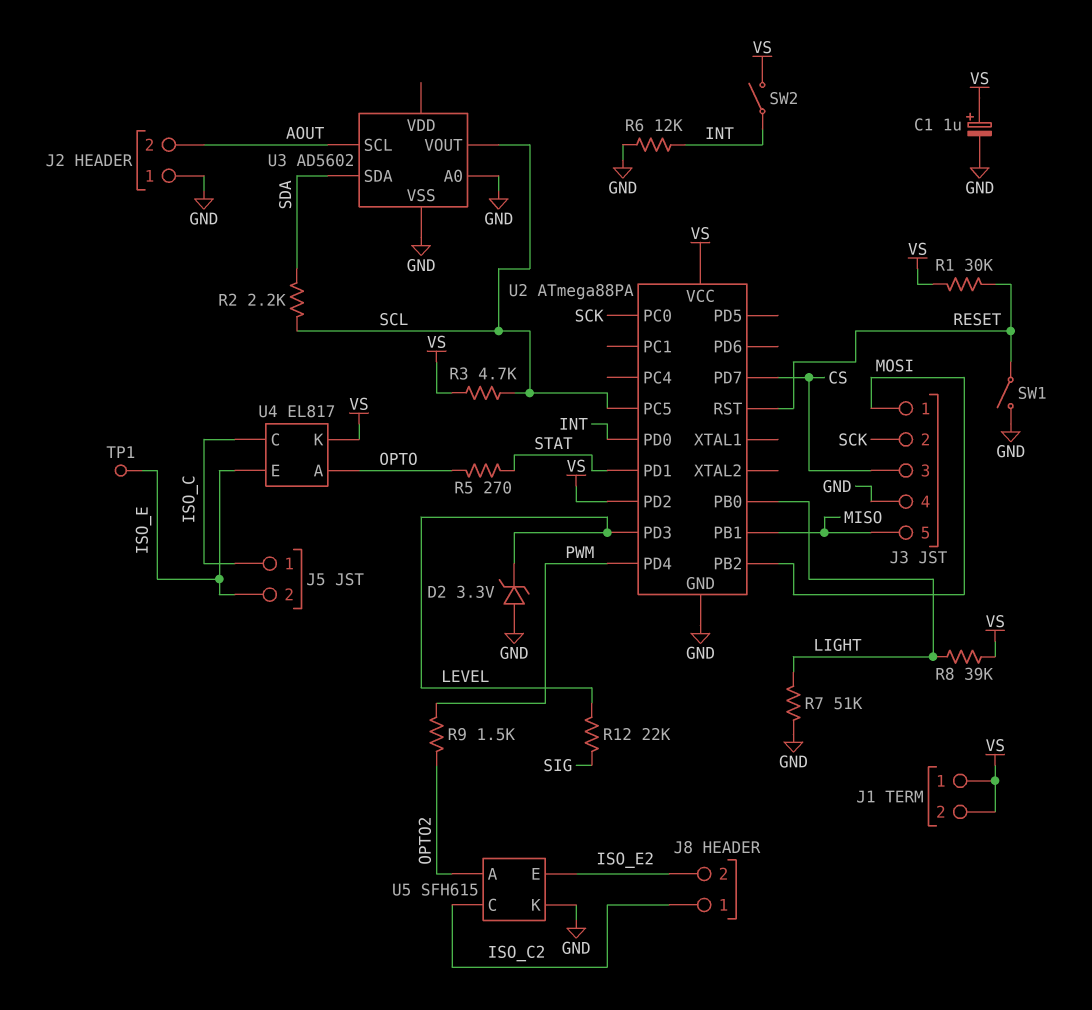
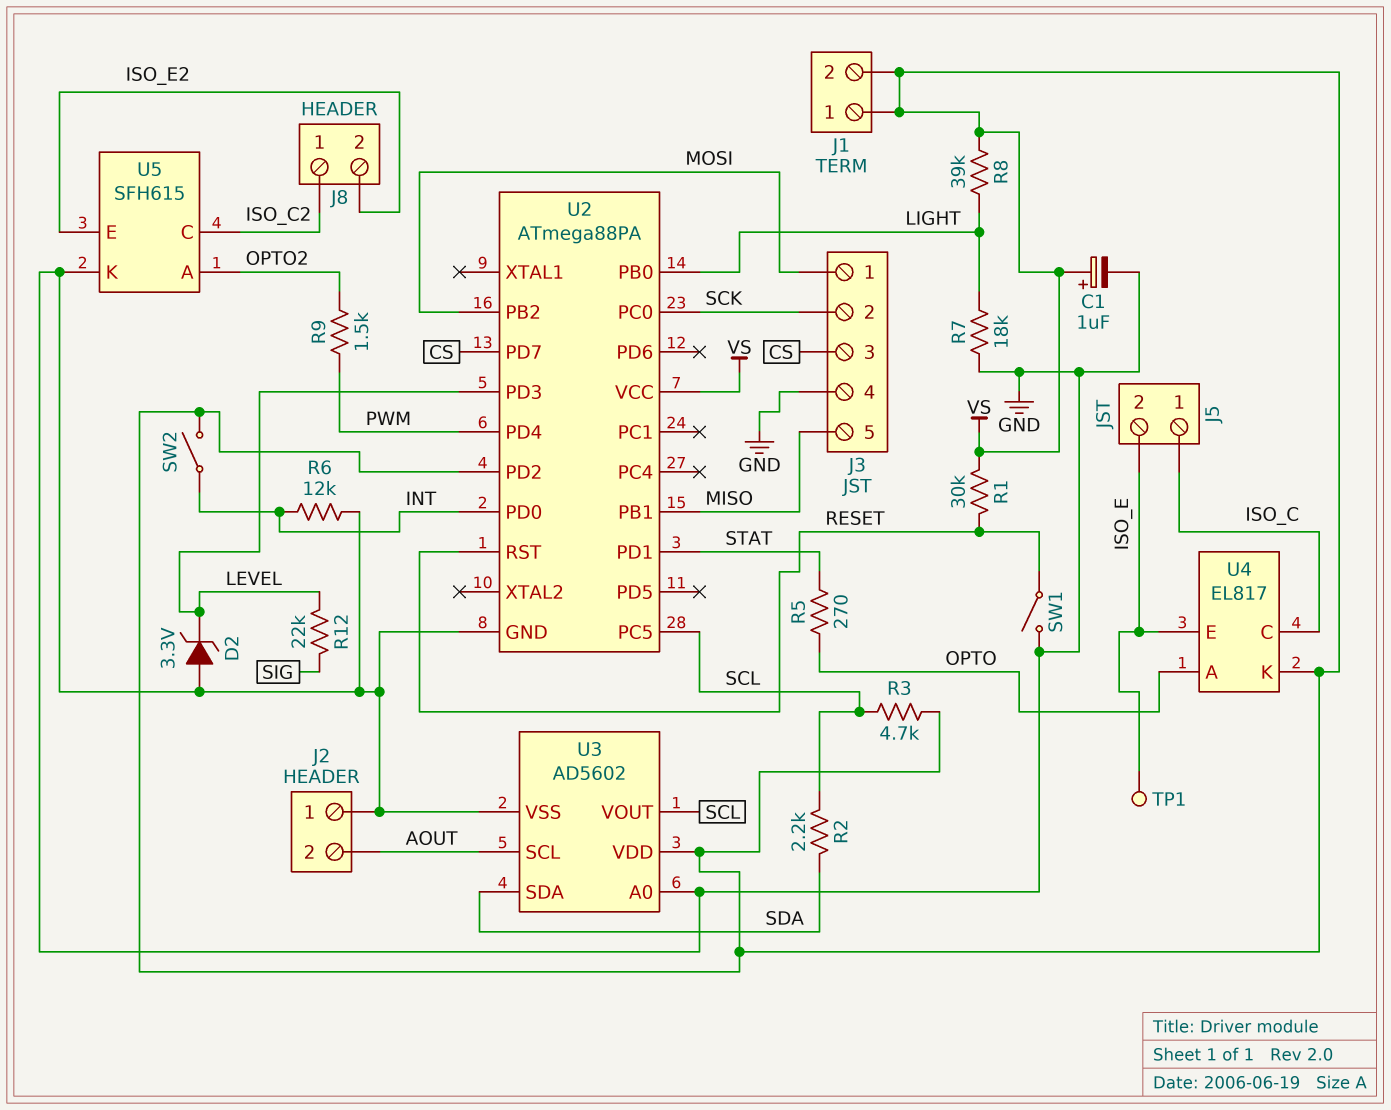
R7: 51k (GND, LIGHT) -> 18k (GND, LIGHT)
U3 pin VDD: none -> VS

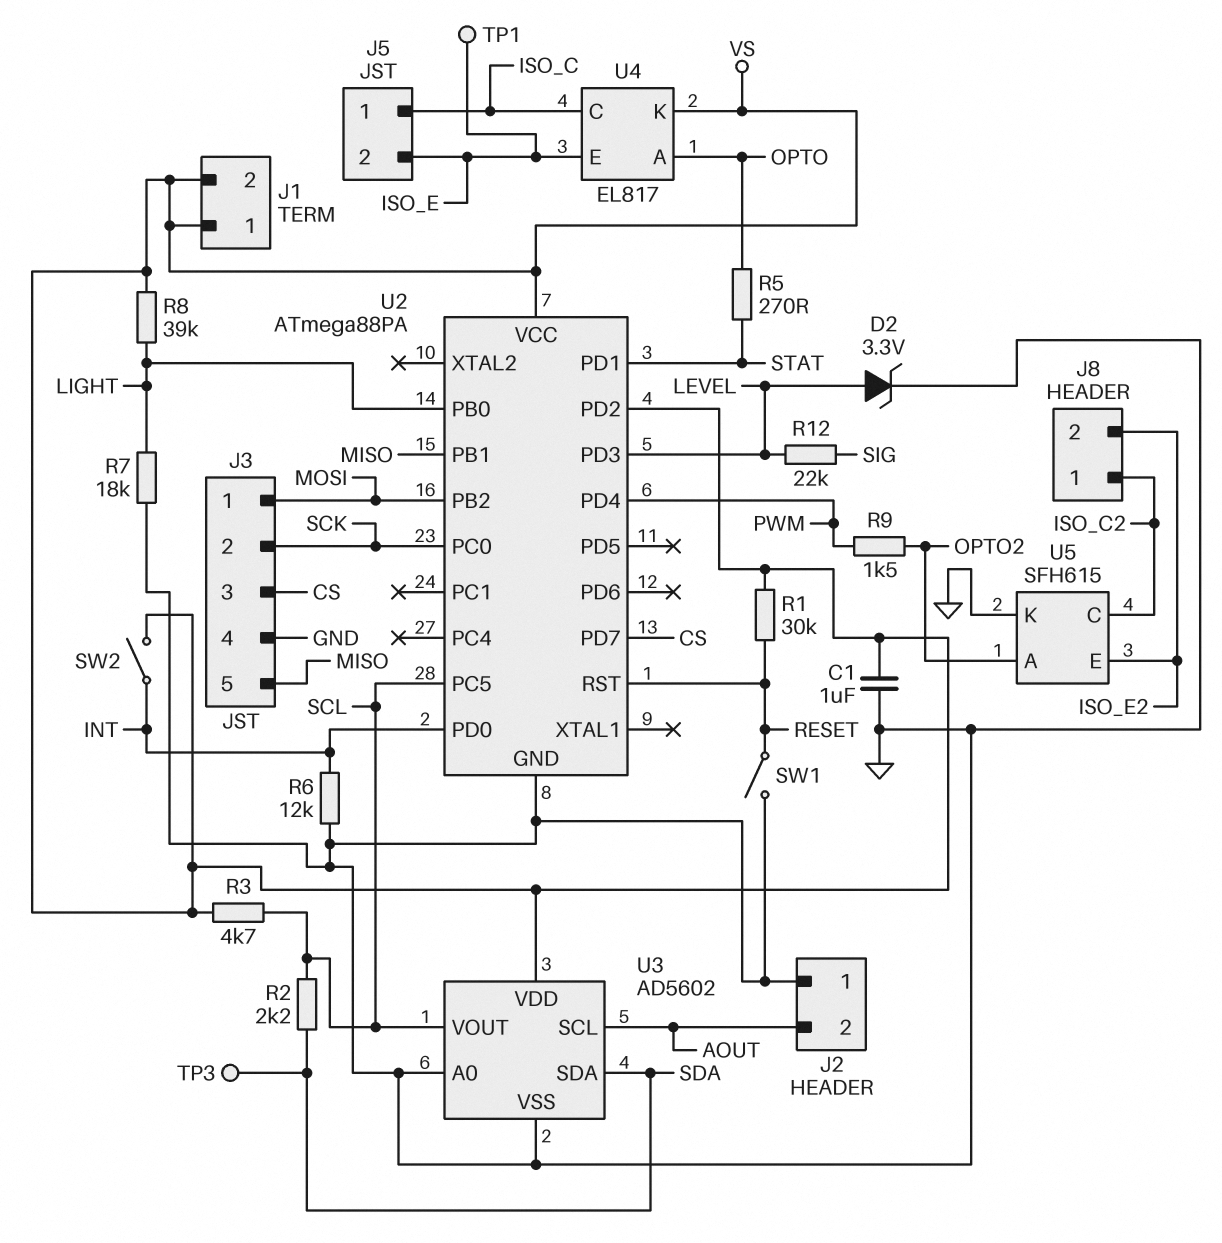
C1: 1uF (plus VS, minus GND) -> 1uF (GND, VS)
D2: zener 3.3V (A GND, K LEVEL) -> zener 3.3V (A LEVEL, K GND)
TP3: none -> test point (SDA)

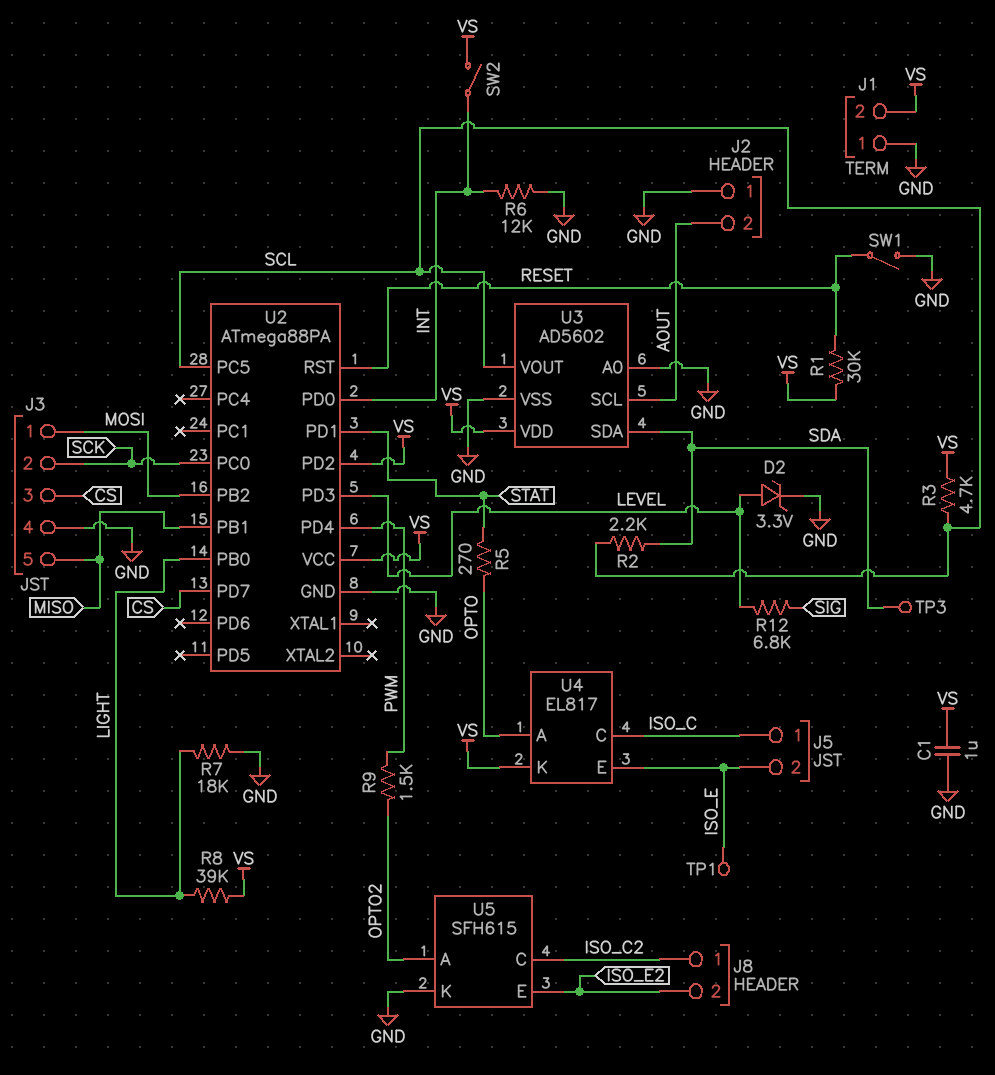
J1 pin 1: VS -> GND
R12: 22k (LEVEL, SIG) -> 6.8k (LEVEL, SIG)

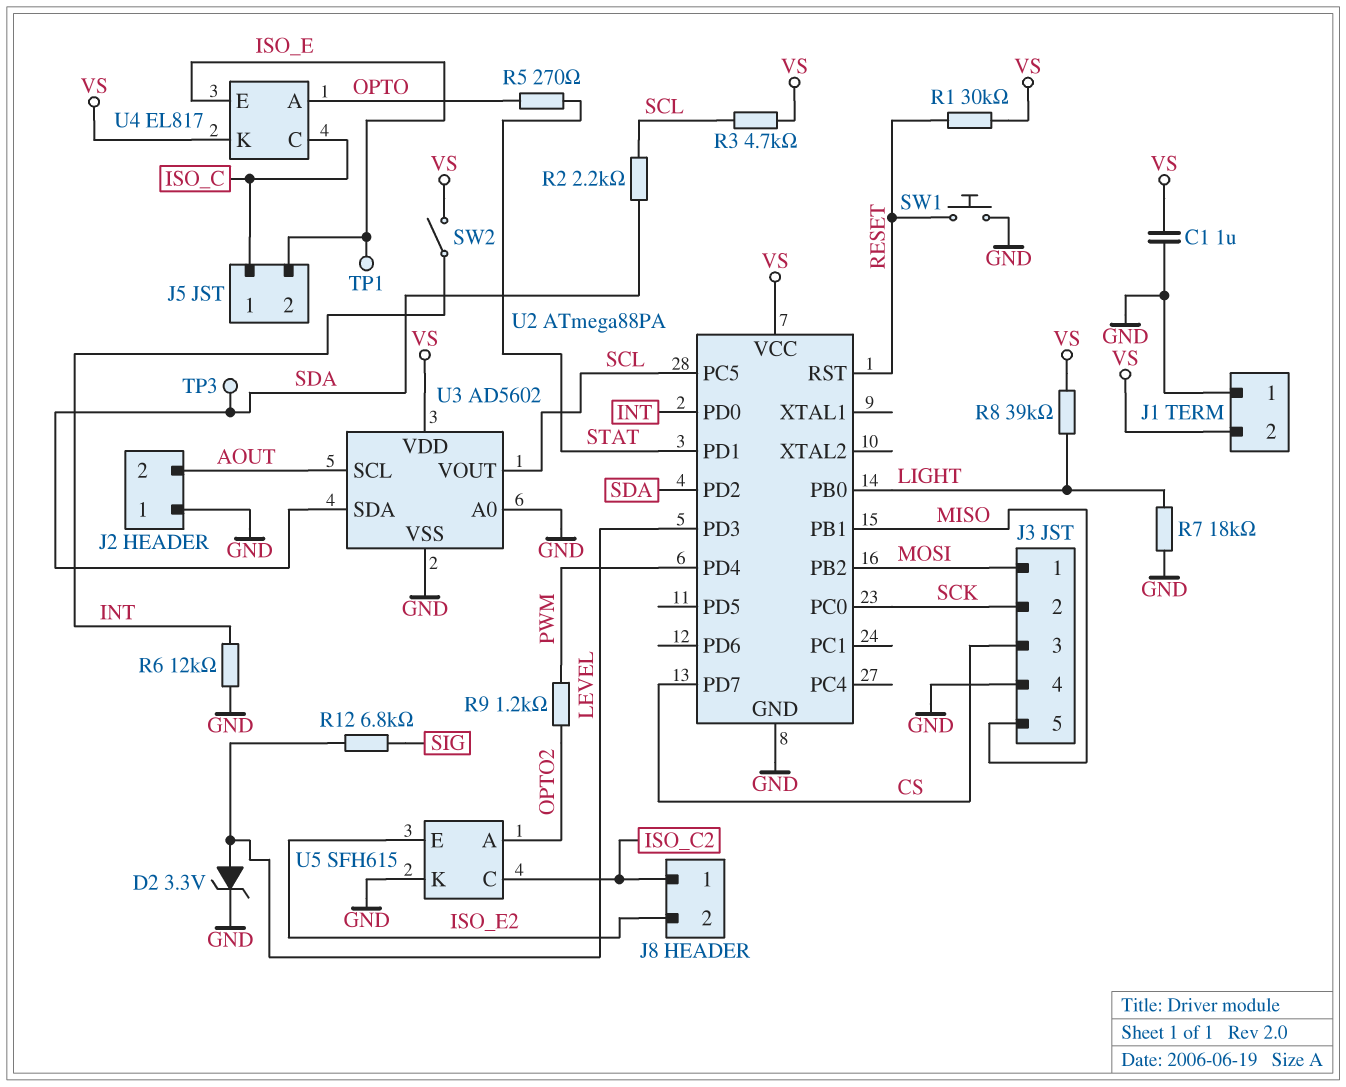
R9: 1.5k (OPTO2, PWM) -> 1.2k (OPTO2, PWM)
SW1: switch (GND, RESET) -> button (GND, RESET)
U2 pin PD2: VS -> SDA

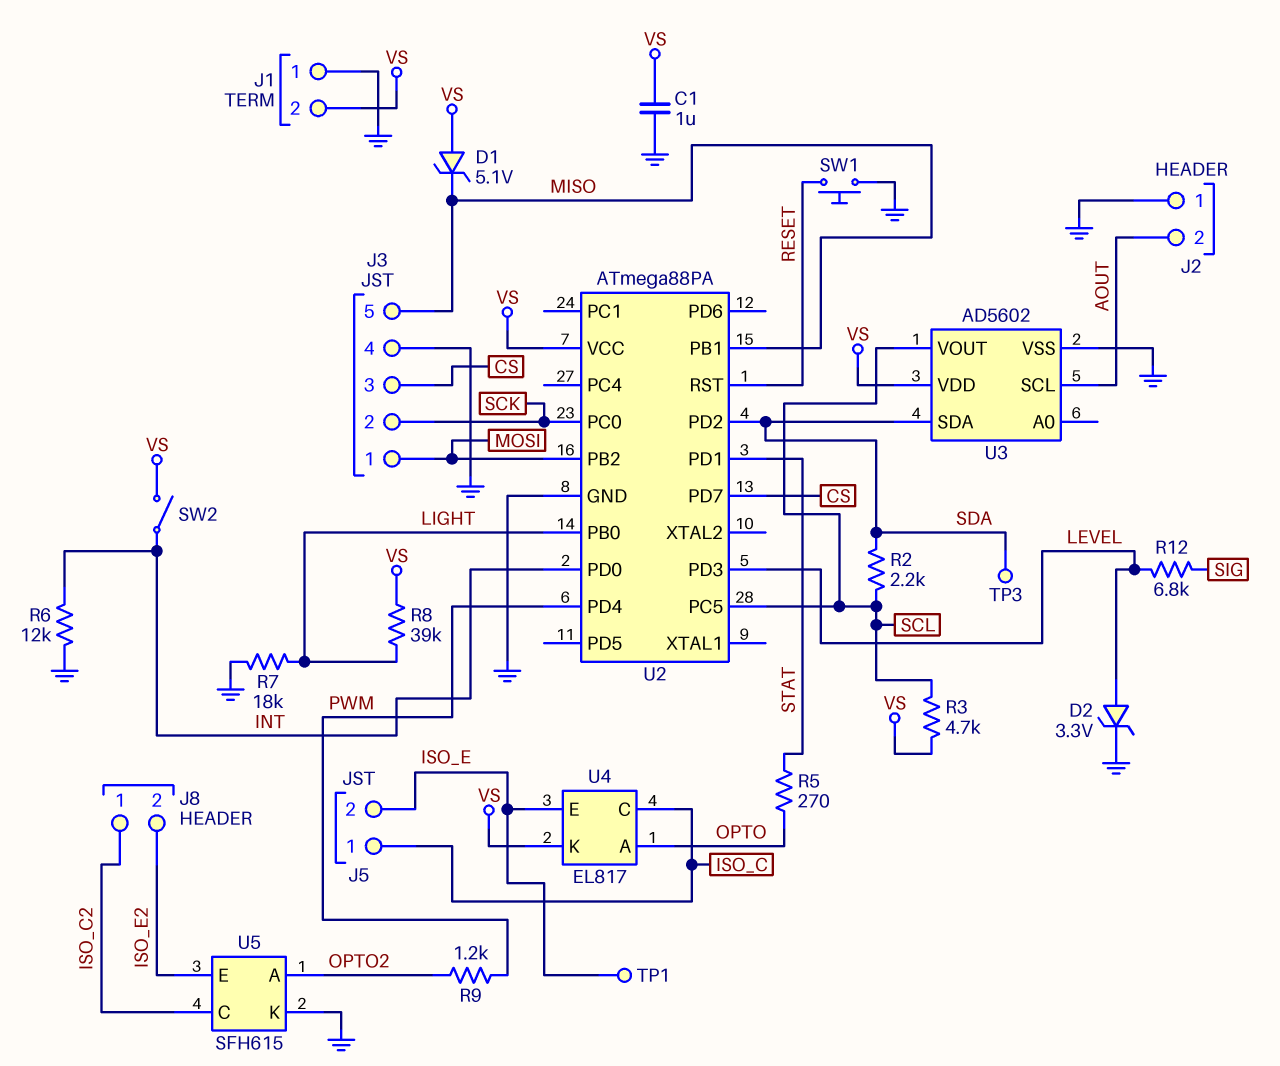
D1: none -> zener 5.1V (A VS, K MISO)
R1: 30k (RESET, VS) -> none
U3 pin A0: GND -> none

